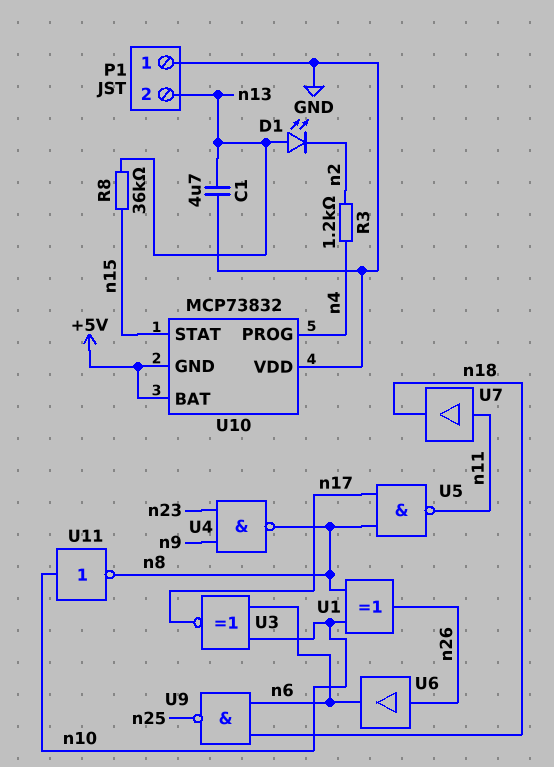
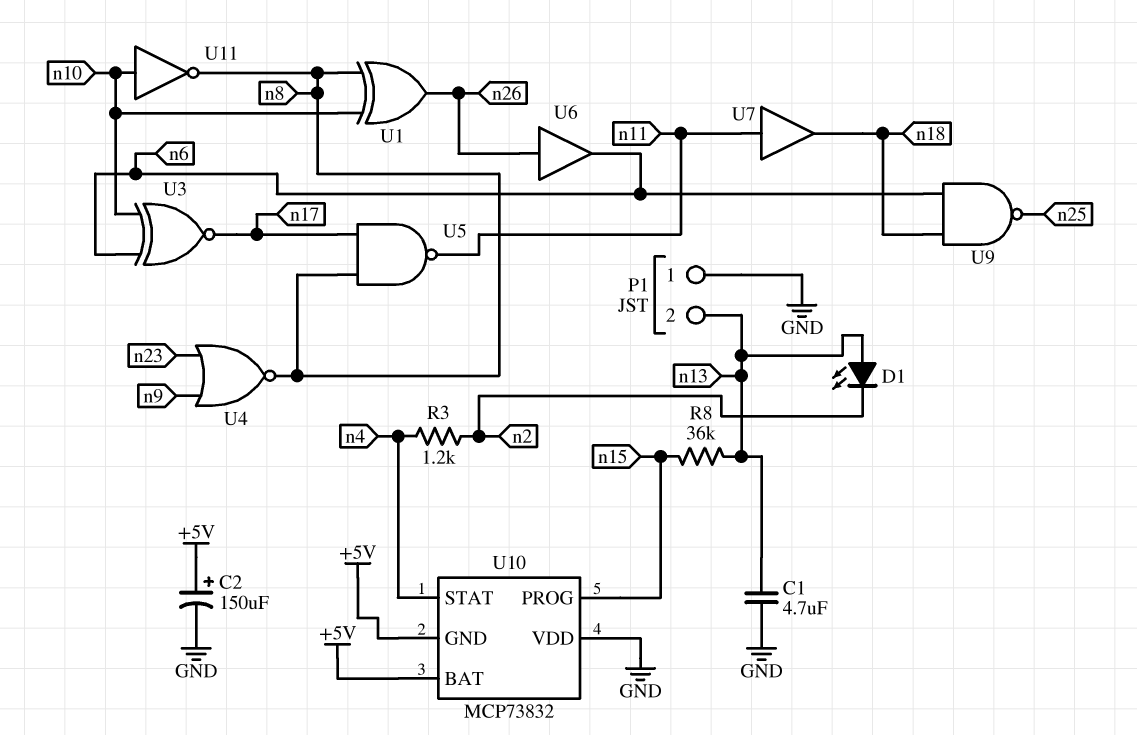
C2: none -> 150uF (plus +5V, minus GND)
U4: NAND (in n9, in n23, out n8) -> NOR (in n9, in n23, out n8)
U10 pin PROG: n4 -> n15
U10 pin STAT: n15 -> n4

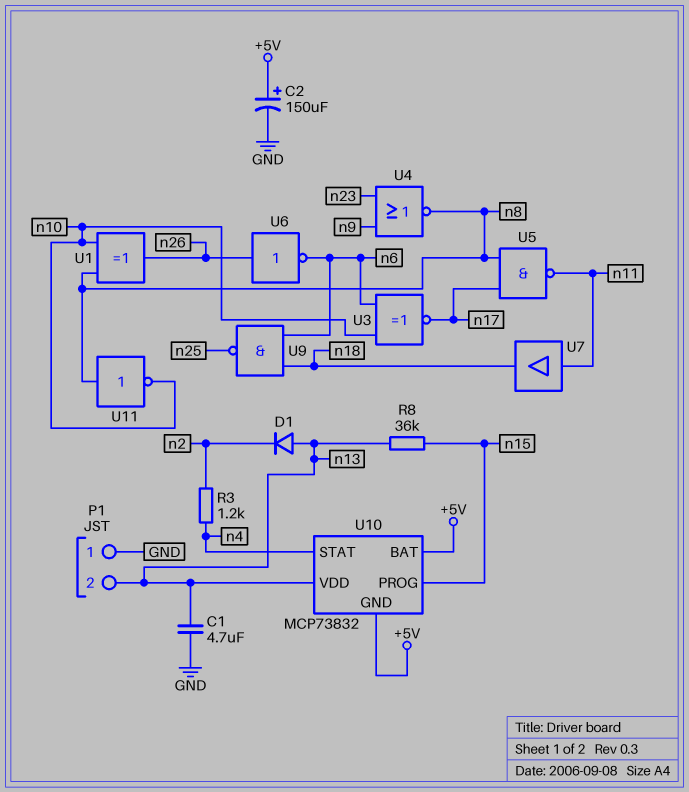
D1: LED (A n13, K n2) -> diode (A n13, K n2)
U6: buffer (in n26, out n6) -> NOT (in n26, out n6)
U10 pin VDD: GND -> n13
U11: NOT (in n10, out n8) -> NOT (in n8, out n10)

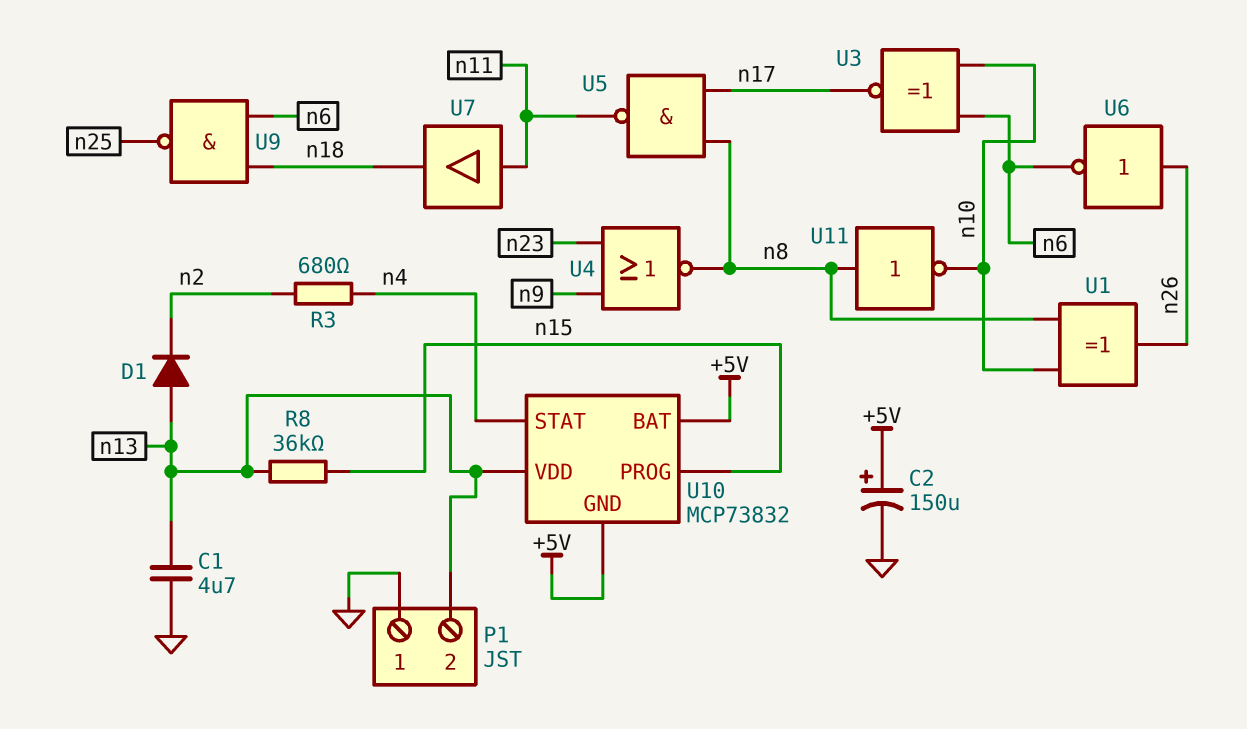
R3: 1.2k (n2, n4) -> 680 (n2, n4)

